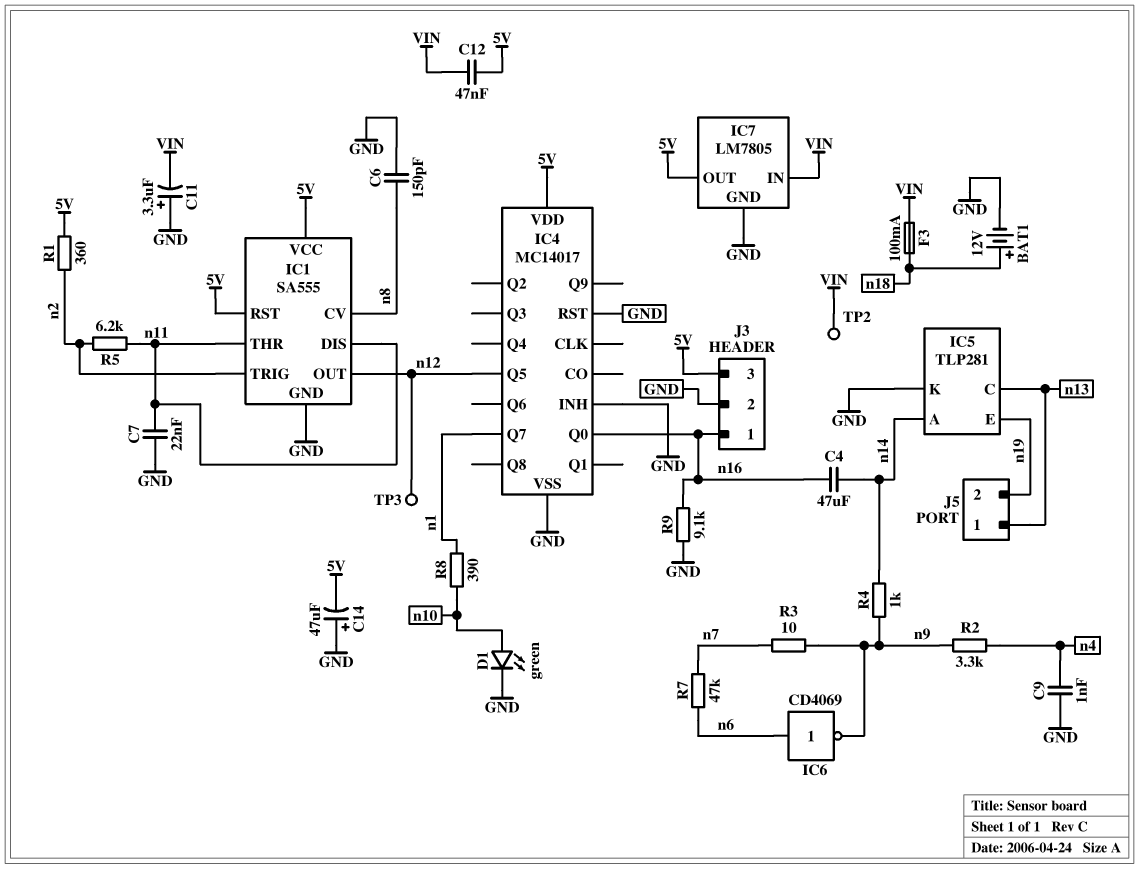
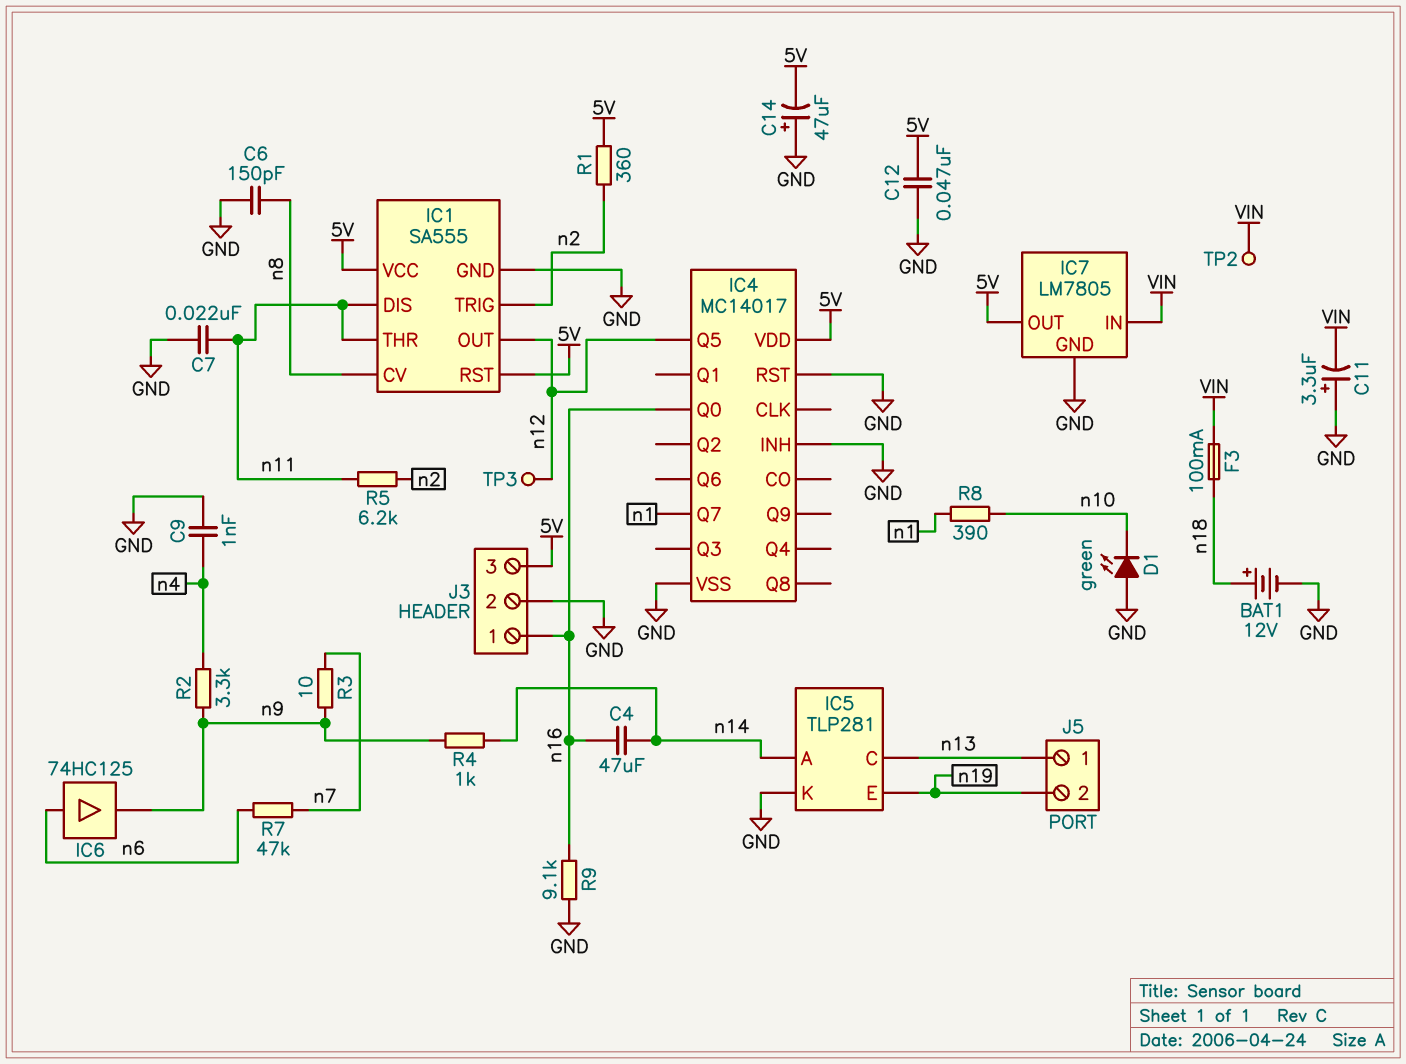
C12: 47nF (5V, VIN) -> 47nF (5V, GND)
D1: LED green (A n10, K GND) -> LED green (A GND, K n10)
IC6: NOT CD4069 (in n6, out n9) -> buffer 74HC125 (in n6, out n9)

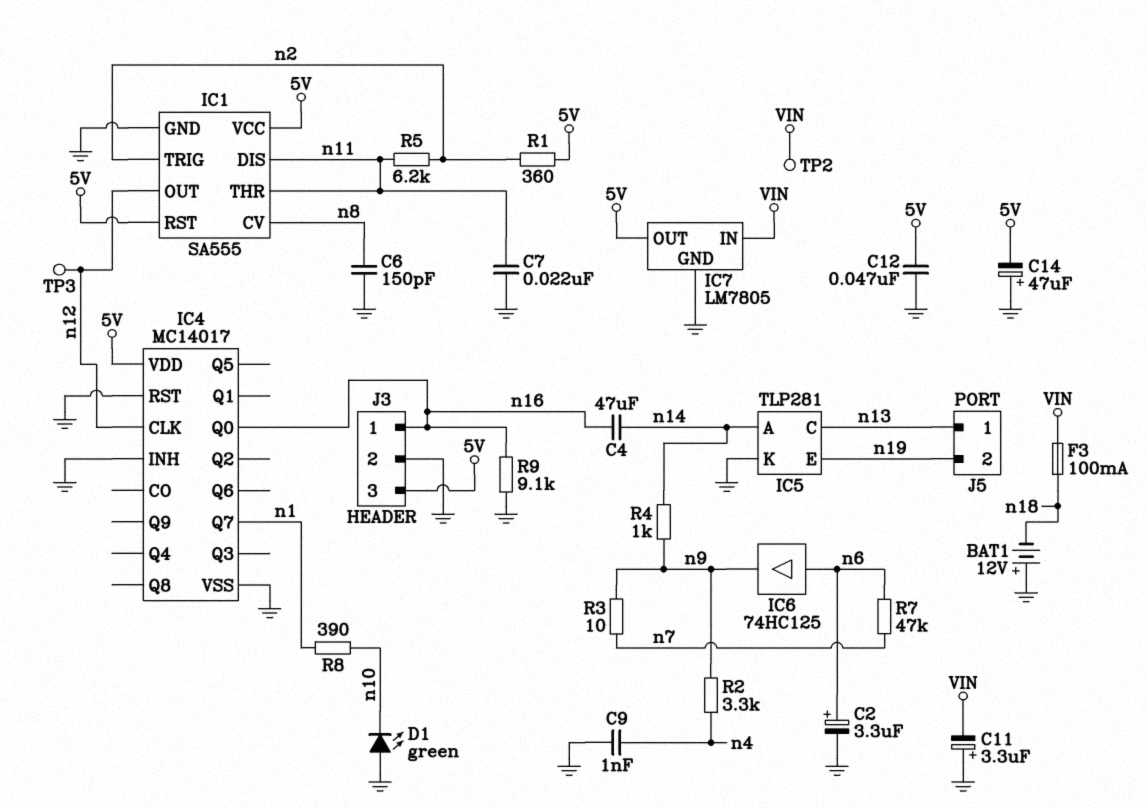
BAT1: 12V (plus n18, minus GND) -> 12V (plus GND, minus n18)
C2: none -> 3.3uF (plus n6, minus GND)
IC4 pin CLK: none -> n12
IC4 pin Q5: n12 -> none

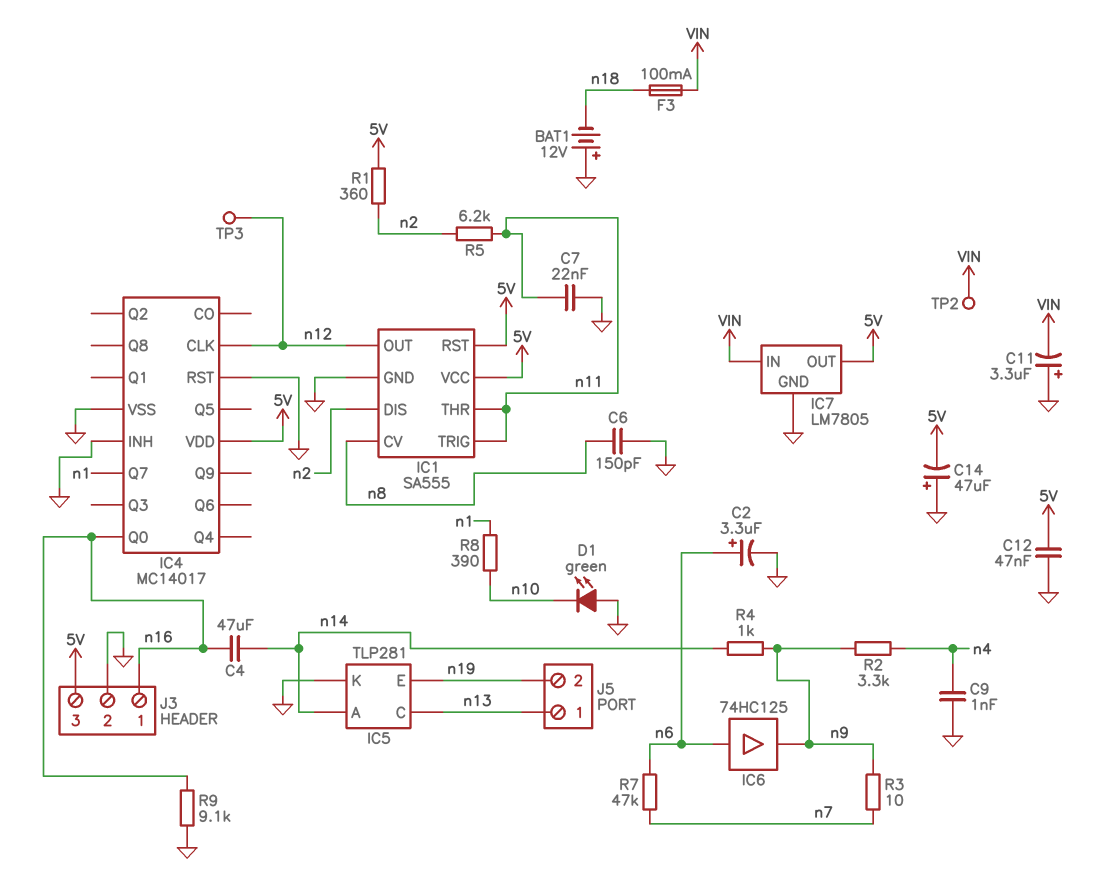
IC1 pin DIS: n11 -> n2
IC1 pin TRIG: n2 -> n11

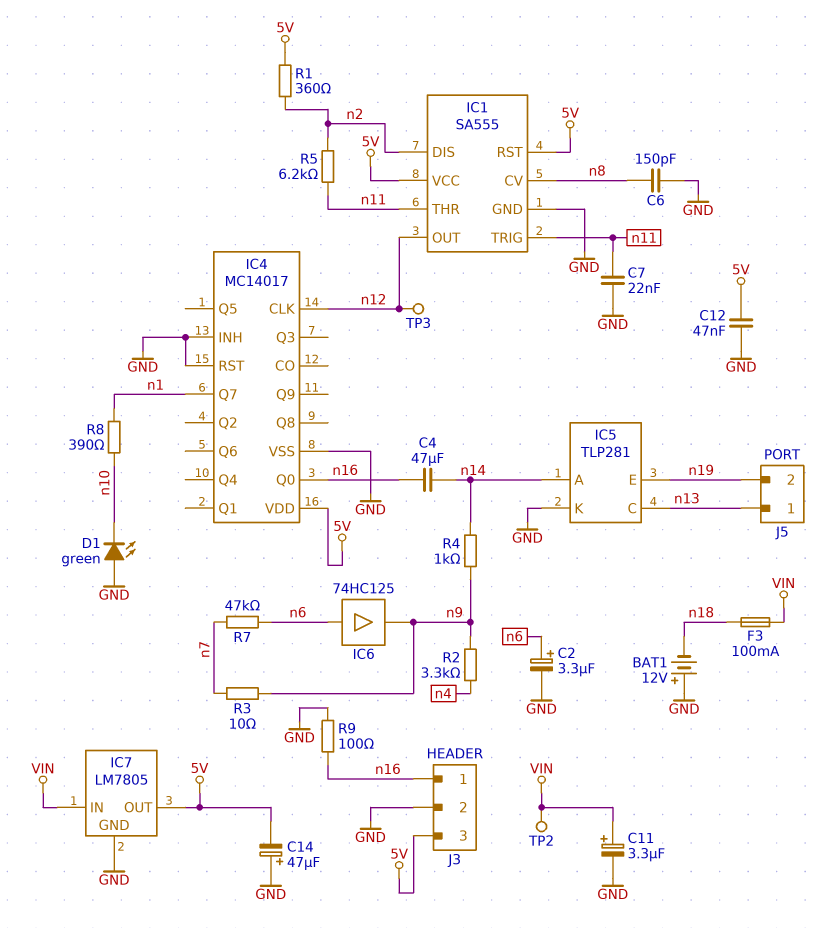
C9: 1nF (GND, n4) -> none
C11: 3.3uF (plus GND, minus VIN) -> 3.3uF (plus VIN, minus GND)
R9: 9.1k (GND, n16) -> 100 (GND, n16)

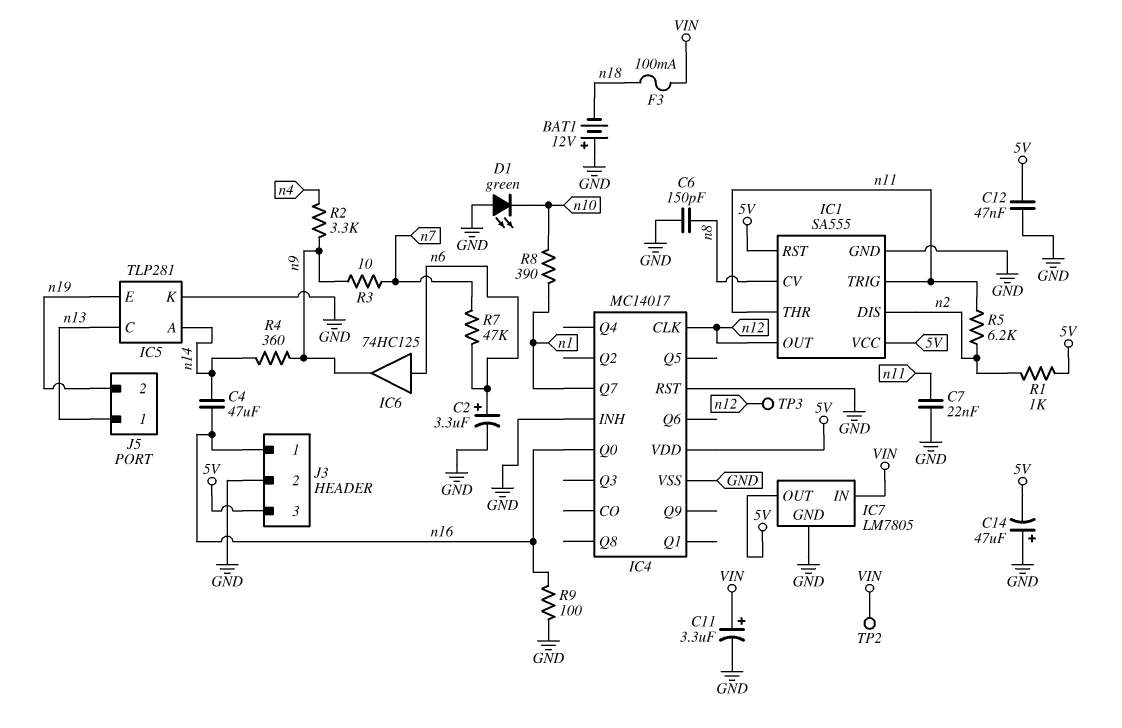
R1: 360 (5V, n2) -> 1k (5V, n2)
R4: 1k (n9, n14) -> 360 (n9, n14)

